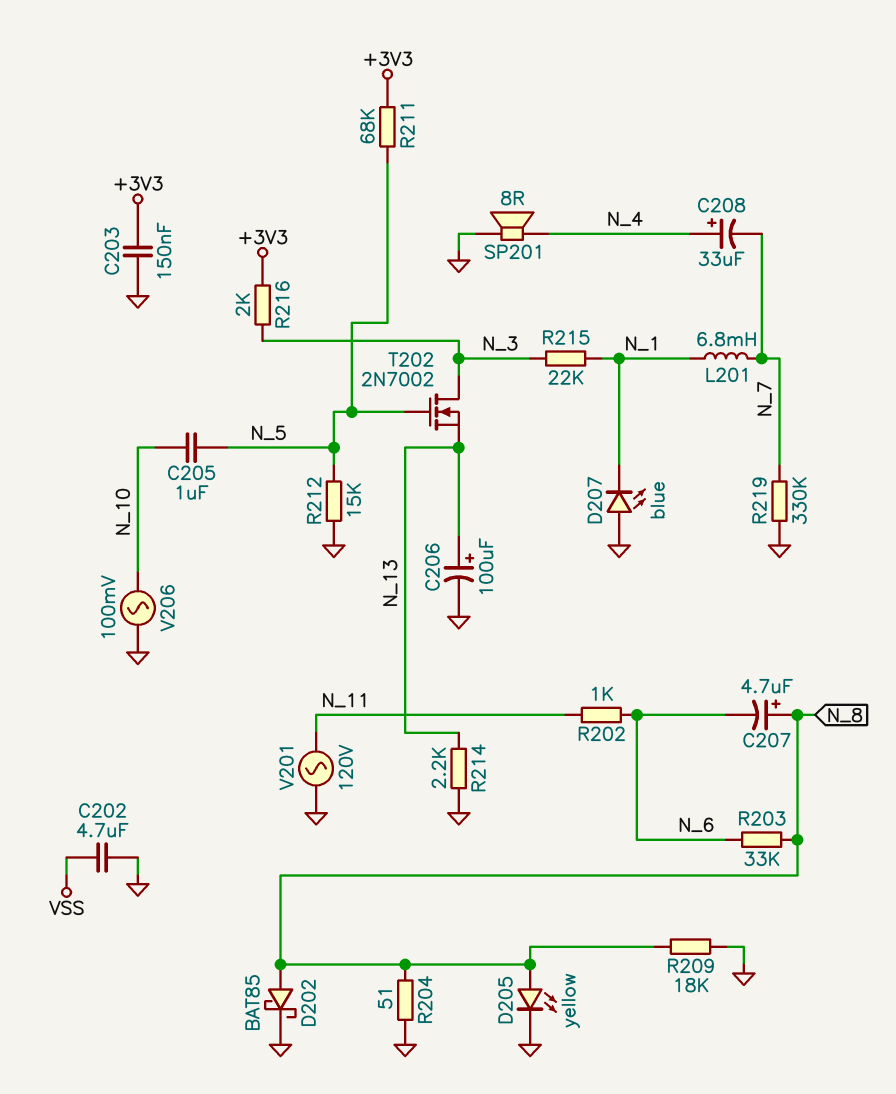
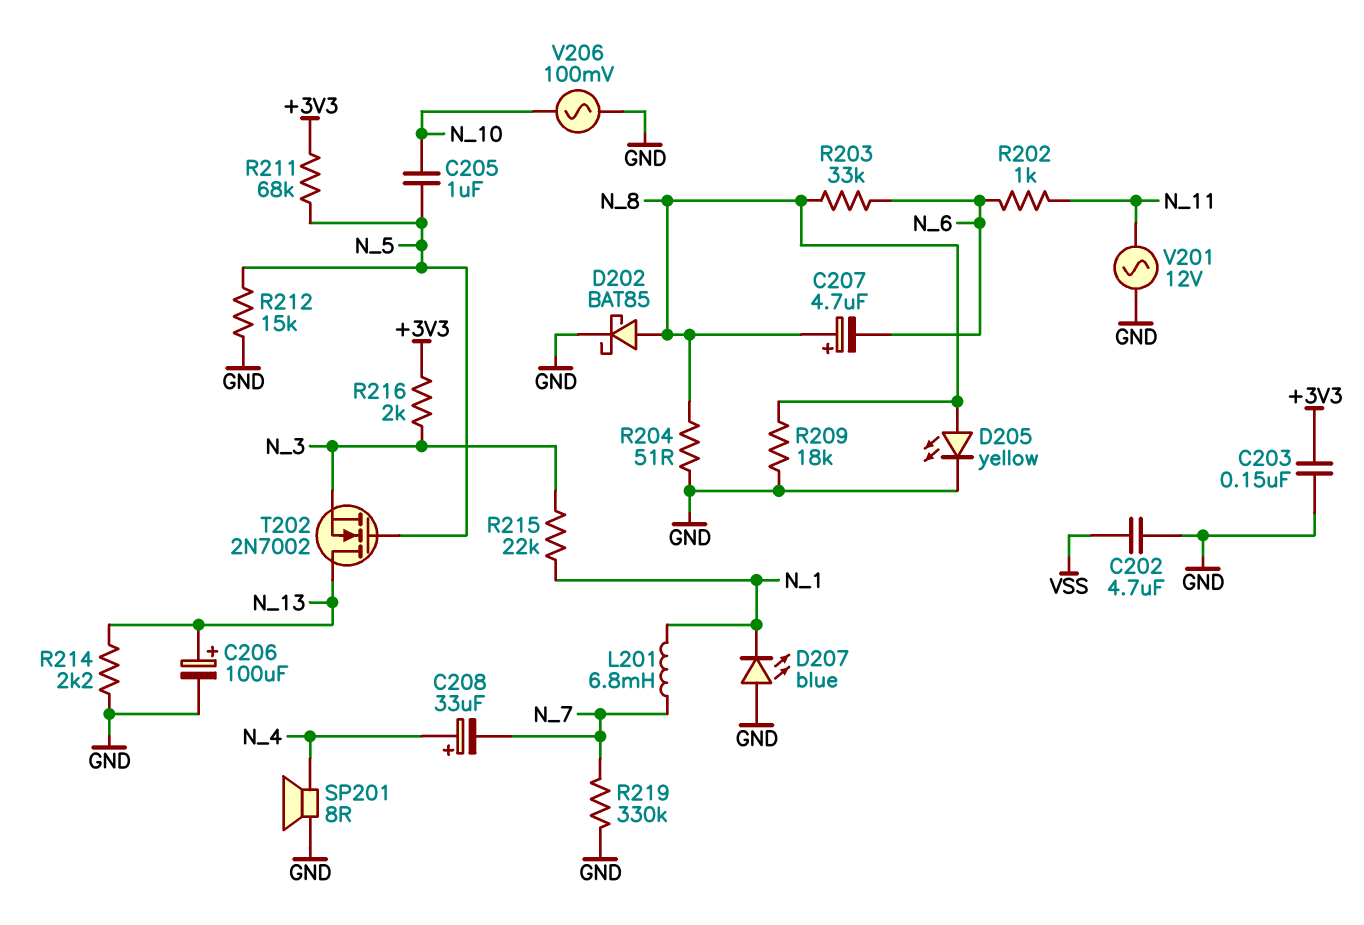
T202: NMOS 2N7002 (G N_5, D N_3, S N_13) -> NMOS 2N7002 (G N_5, D N_13, S N_3)
V201: AC 120V (GND, N_11) -> AC 12V (GND, N_11)

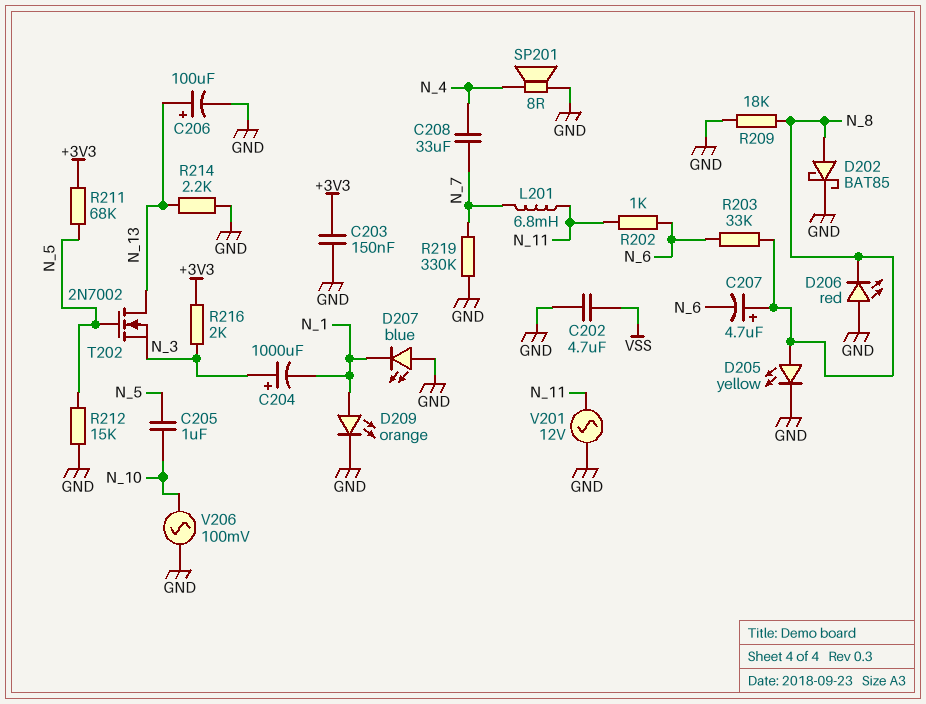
C204: none -> 1000uF (plus N_3, minus N_1)
C208: 33uF (plus N_4, minus N_7) -> 33uF (N_4, N_7)
D206: none -> LED red (A GND, K N_8)
D209: none -> LED orange (A N_1, K GND)
L201: 6.8mH (N_1, N_7) -> 6.8mH (N_7, N_11)
R204: 51 (GND, N_8) -> none
R215: 22k (N_1, N_3) -> none

